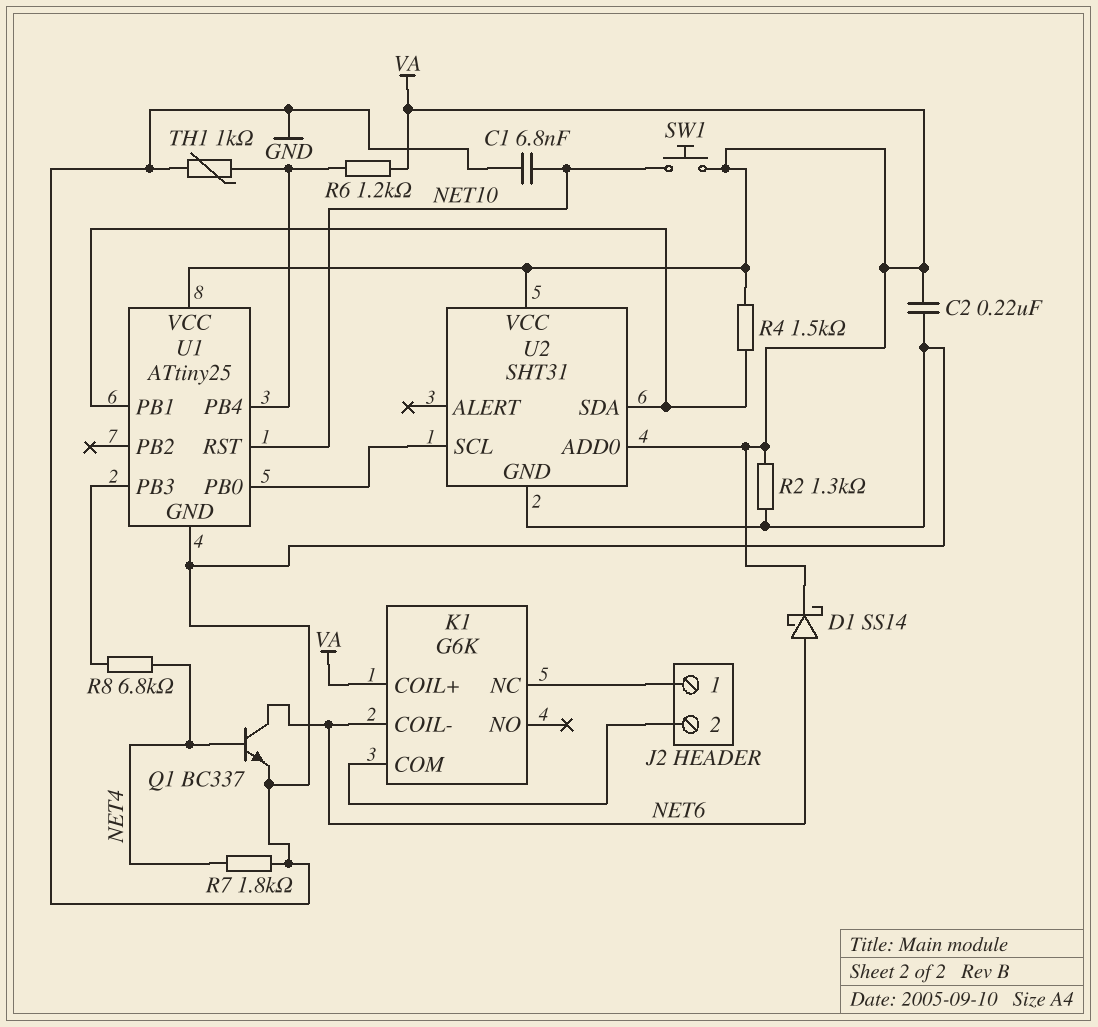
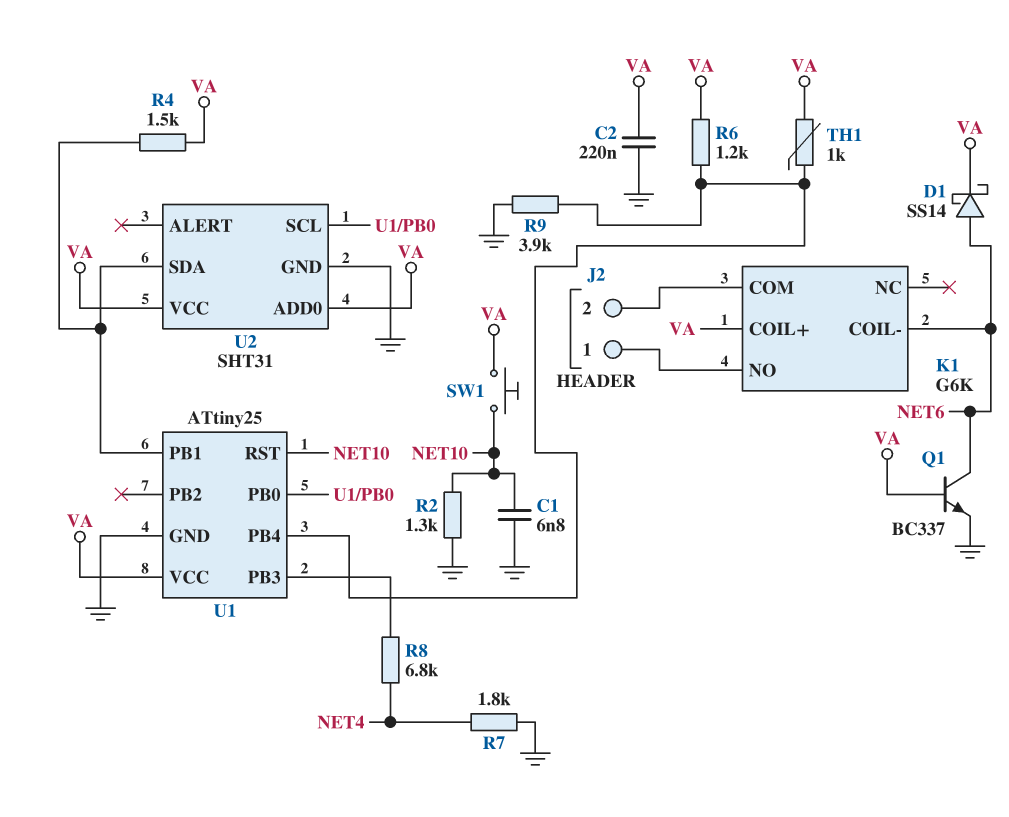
K1 pin NC: J2/1 -> none
K1 pin NO: none -> J2/1
Q1: NPN BC337 (B NET4, C NET6, E GND) -> NPN BC337 (B VA, C NET6, E GND)
R2: 1.3k (GND, VA) -> 1.3k (GND, NET10)
R9: none -> 3.9k (GND, U1/PB4)
TH1: 1k (GND, U1/PB4) -> 1k (U1/PB4, VA)

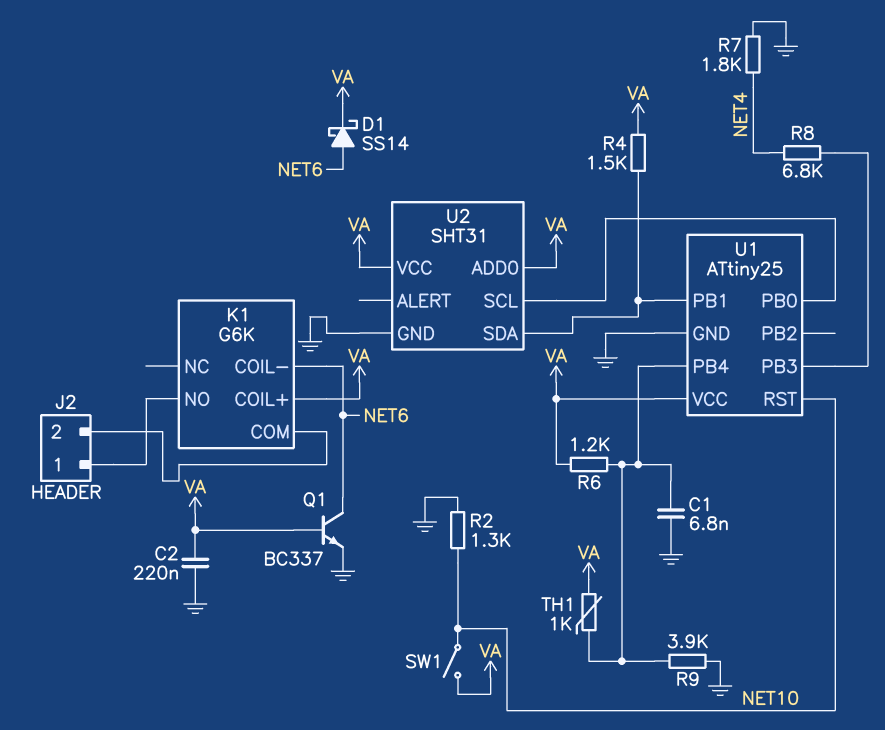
C1: 6.8nF (GND, NET10) -> 6.8nF (GND, U1/PB4)
SW1: button (NET10, VA) -> switch (NET10, VA)

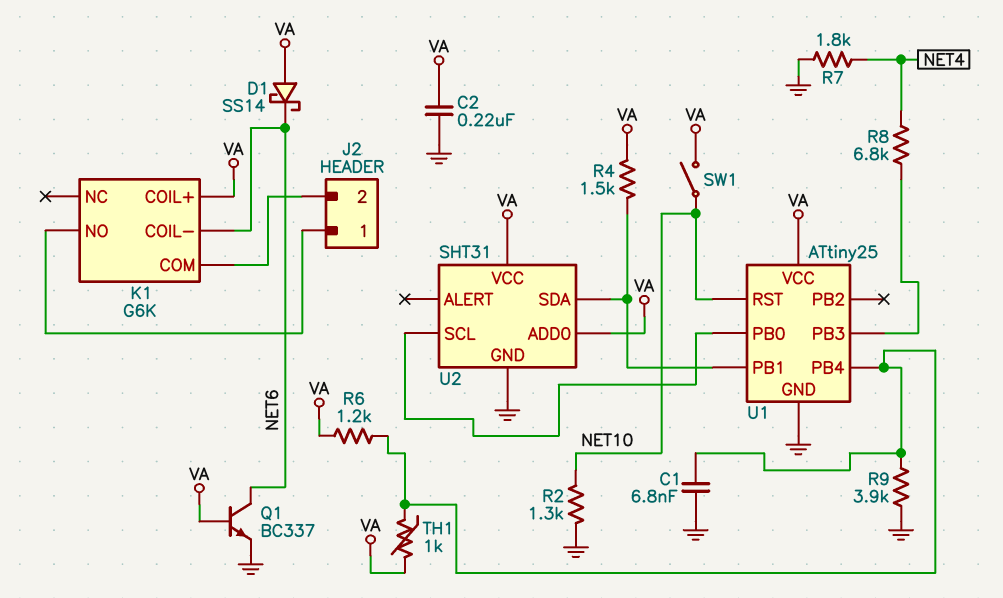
D1: schottky SS14 (A NET6, K VA) -> schottky SS14 (A VA, K NET6)

